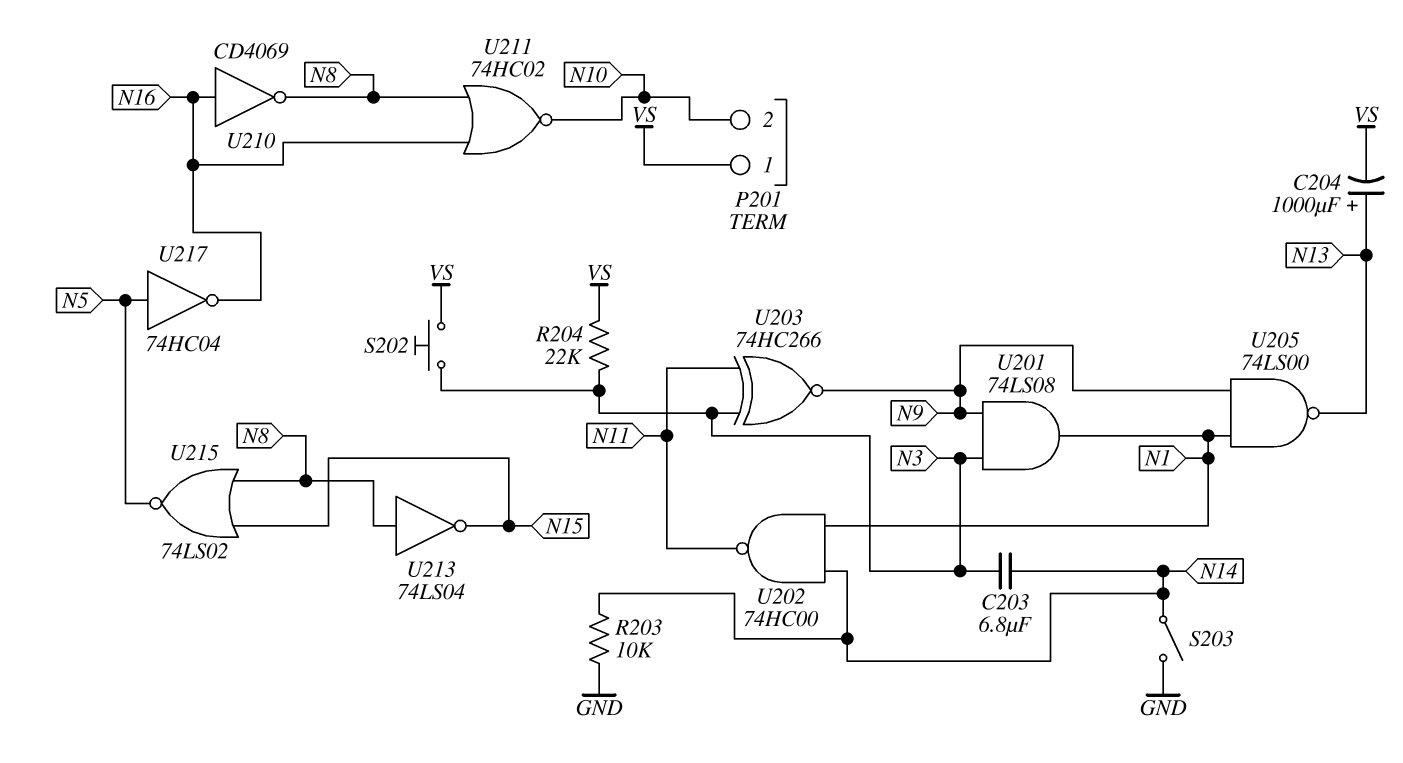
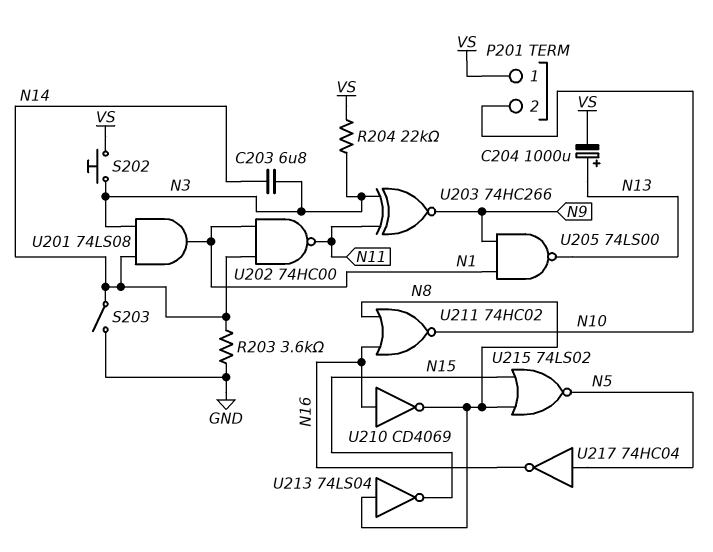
R203: 10k (GND, N14) -> 3.6k (GND, N14)
U201: AND 74LS08 (in N3, in N9, out N1) -> AND 74LS08 (in N3, in N14, out N1)

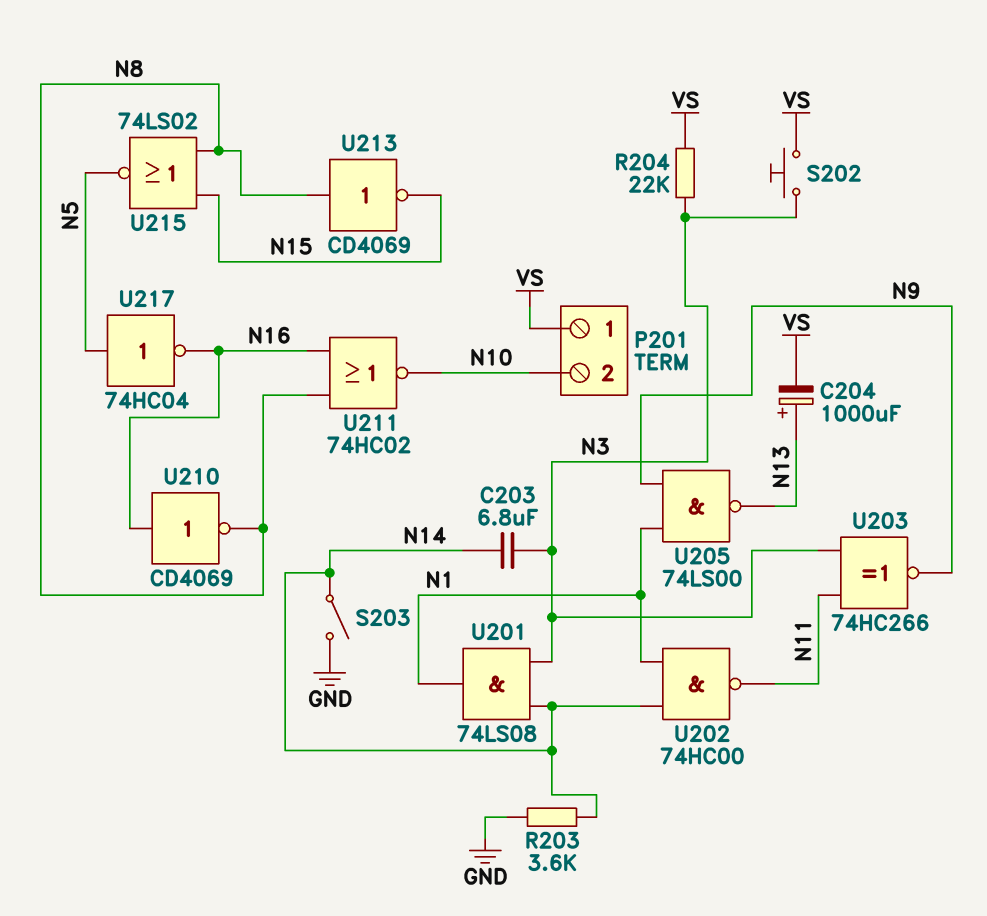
U213: NOT 74LS04 (in N8, out N15) -> NOT CD4069 (in N8, out N15)

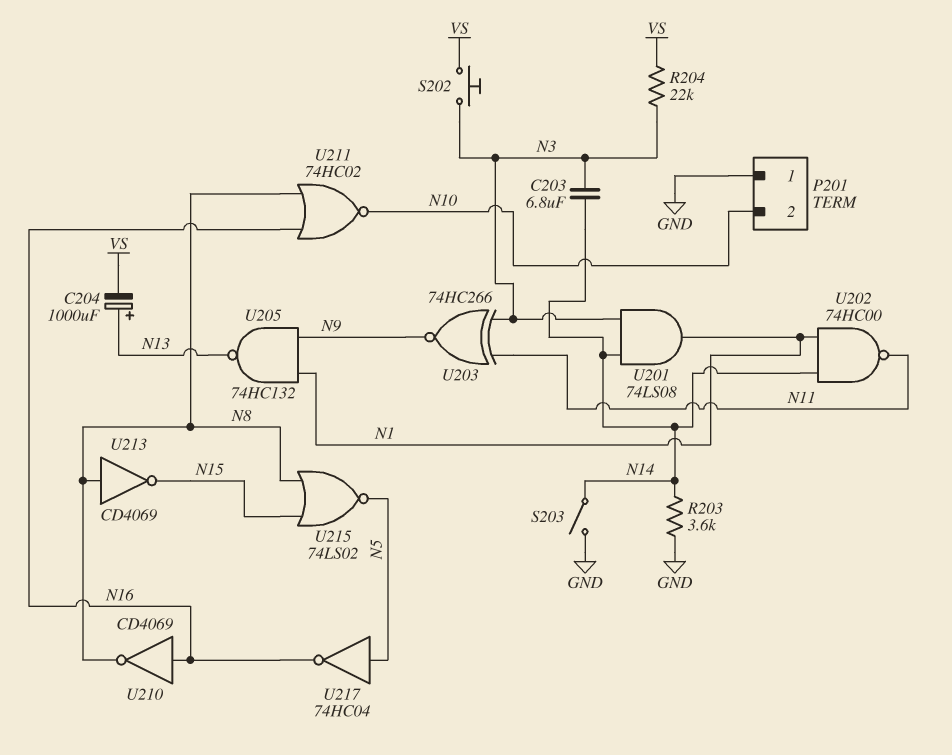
P201 pin 1: VS -> GND
U205: NAND 74LS00 (in N1, in N9, out N13) -> NAND 74HC132 (in N1, in N9, out N13)

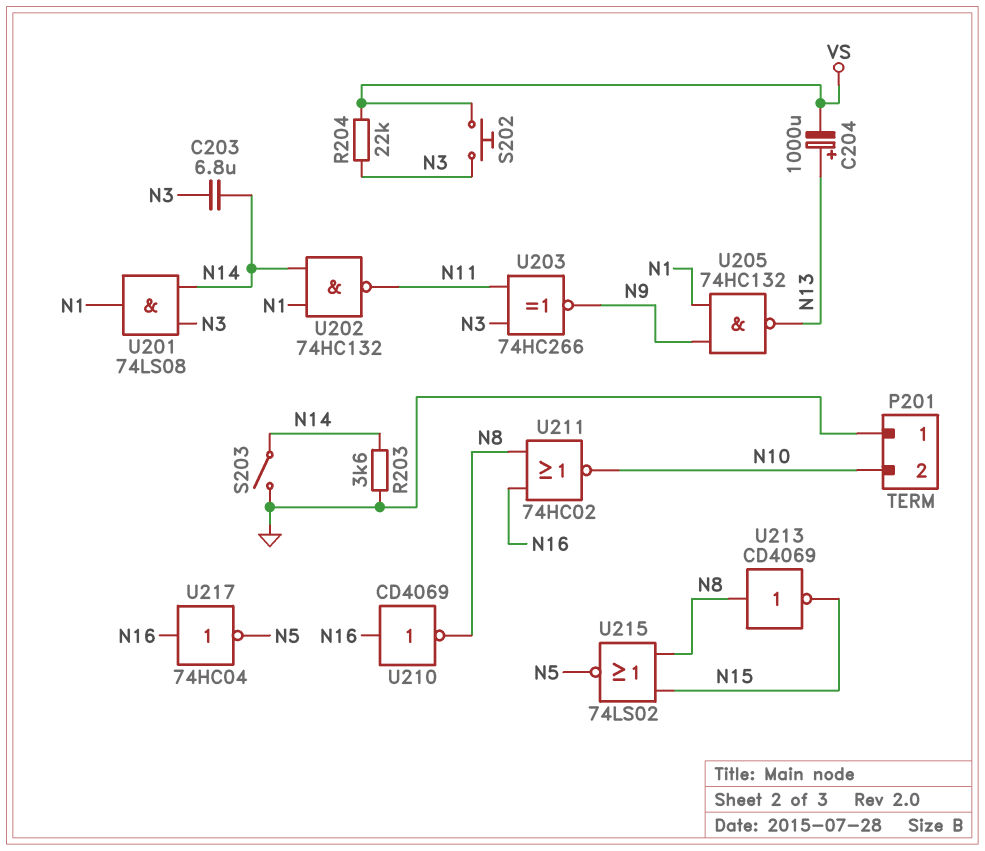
U202: NAND 74HC00 (in N1, in N14, out N11) -> NAND 74HC132 (in N1, in N14, out N11)
U217: NOT 74HC04 (in N5, out N16) -> NOT 74HC04 (in N16, out N5)

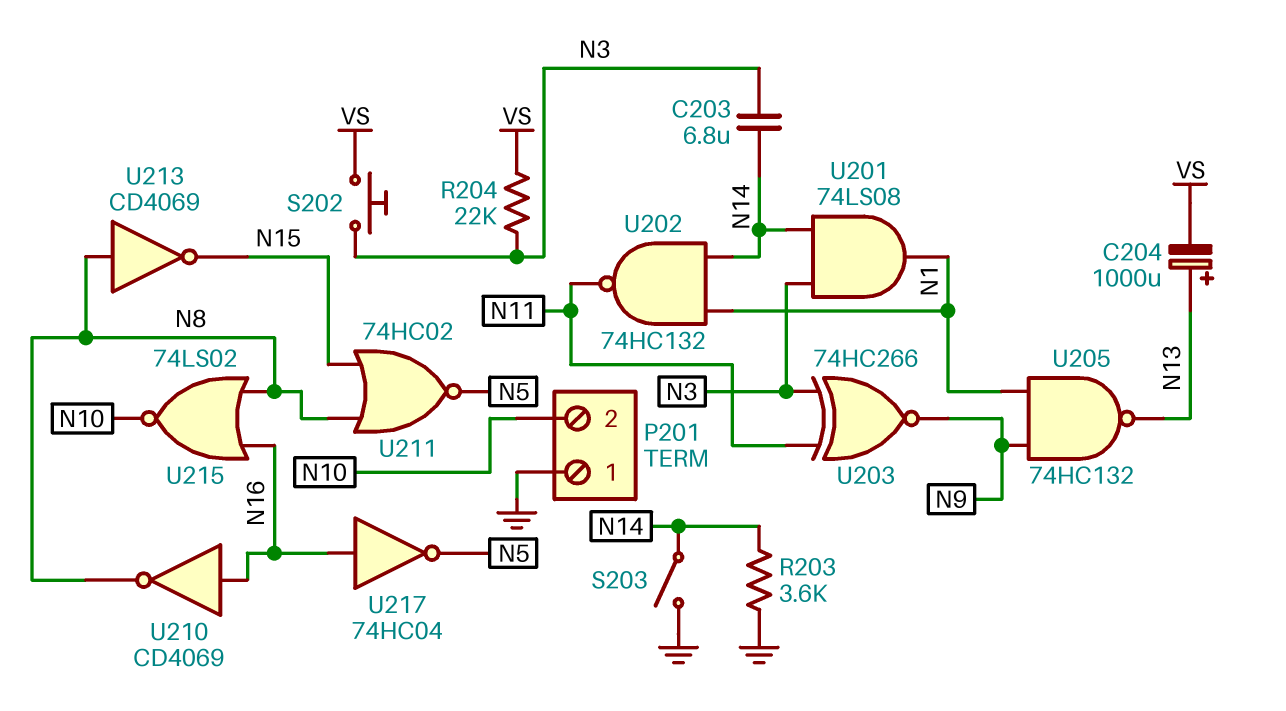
U211: NOR 74HC02 (in N8, in N16, out N10) -> NOR 74HC02 (in N8, in N15, out N5)
U215: NOR 74LS02 (in N8, in N15, out N5) -> NOR 74LS02 (in N8, in N16, out N10)

